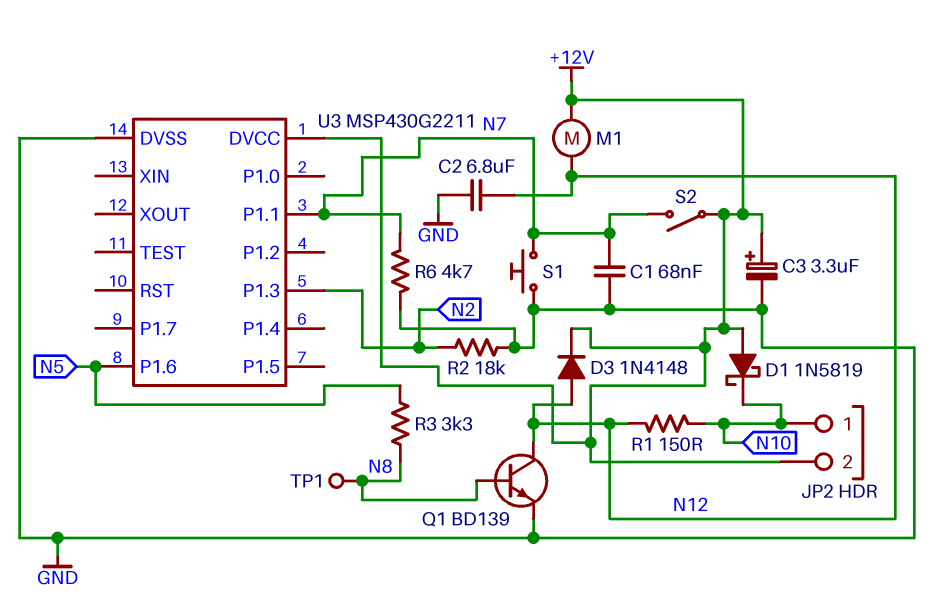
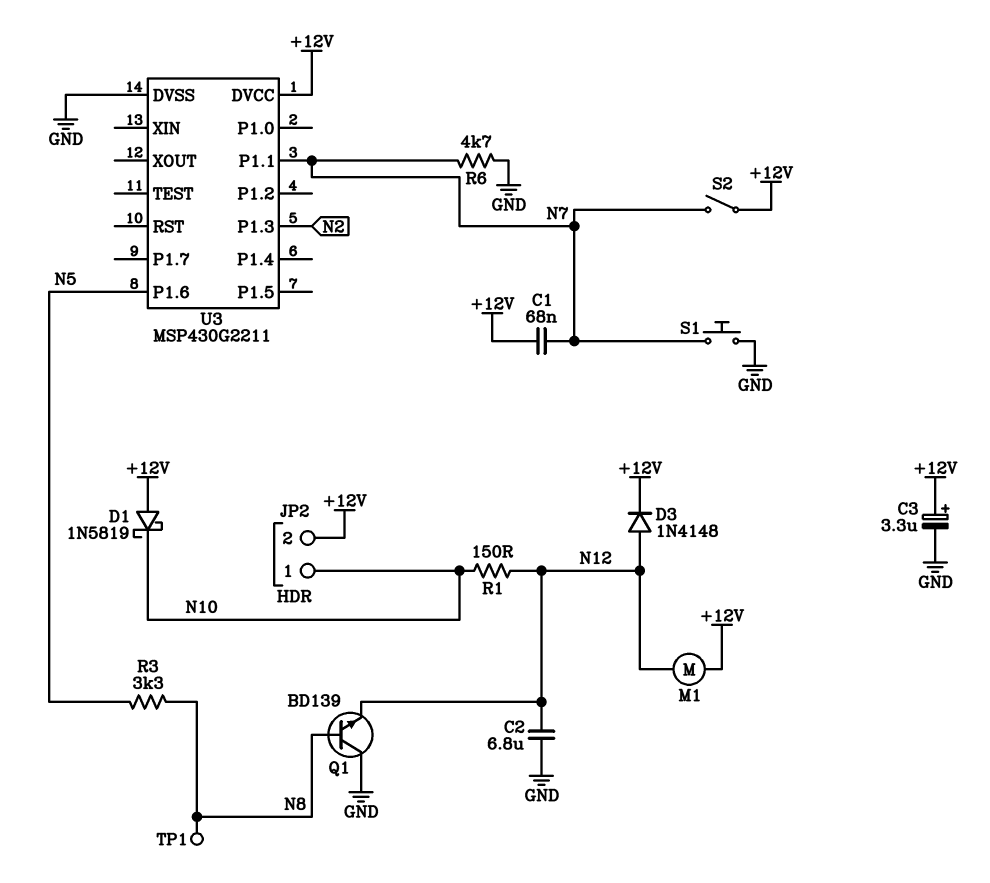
C1: 68nF (GND, N7) -> 68nF (+12V, N7)
Q1: NPN BD139 (B N8, C N12, E GND) -> NPN BD139 (B N8, C GND, E N12)
R2: 18k (GND, N2) -> none

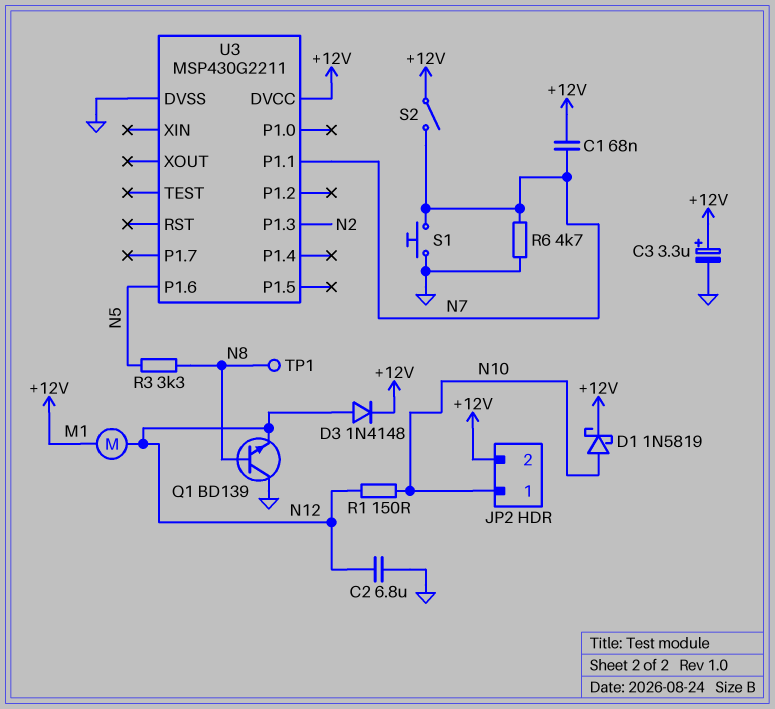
D1: schottky 1N5819 (A +12V, K N10) -> schottky 1N5819 (A N10, K +12V)

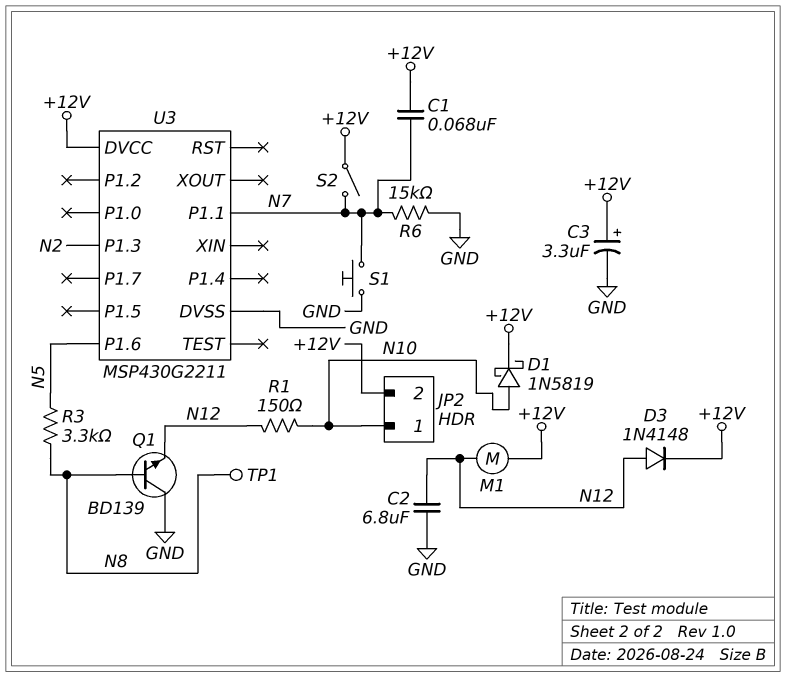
R6: 4.7k (GND, N7) -> 15k (GND, N7)

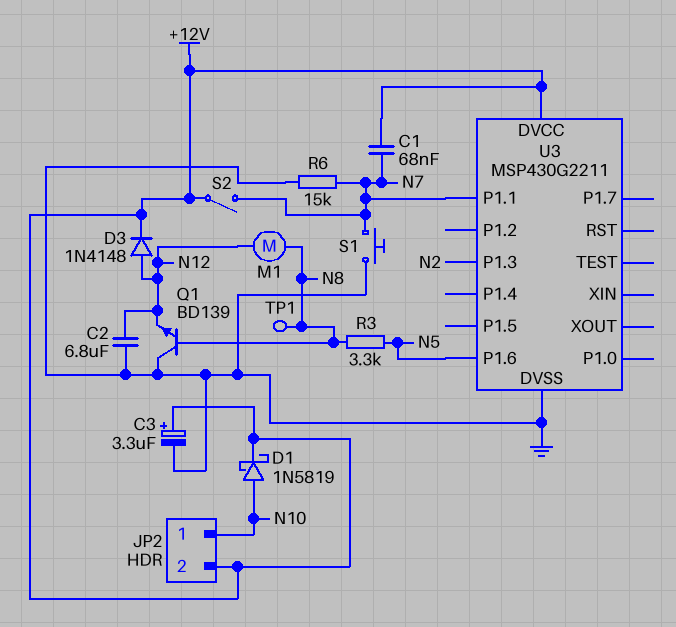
M1: motor (+12V, N12) -> motor (N8, N12)
R1: 150 (N10, N12) -> none

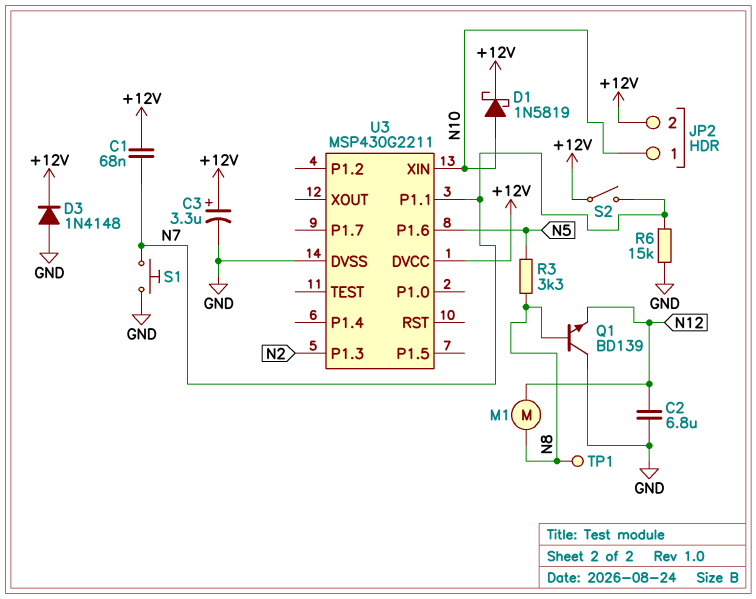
D3: diode 1N4148 (A N12, K +12V) -> diode 1N4148 (A GND, K +12V)
U3 pin XIN: none -> N10

